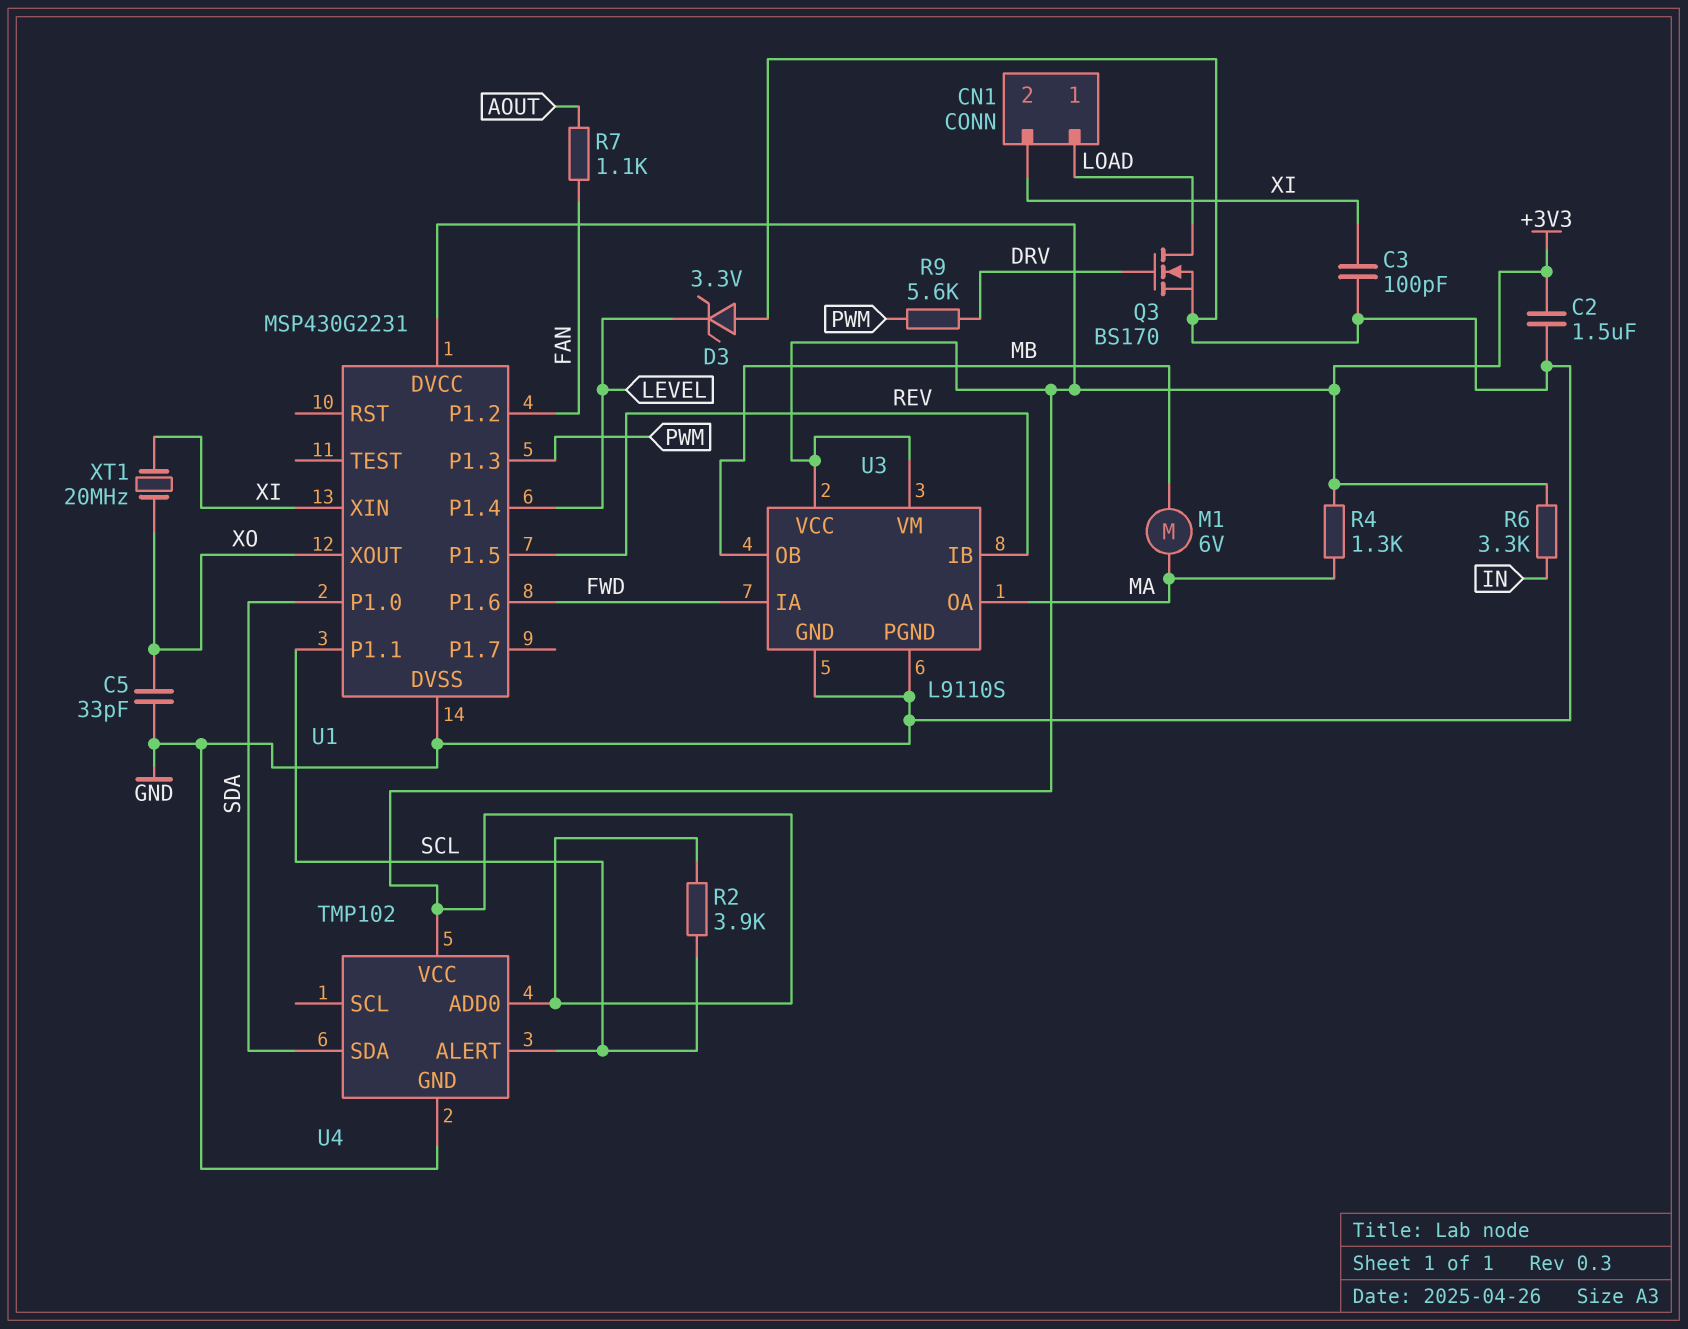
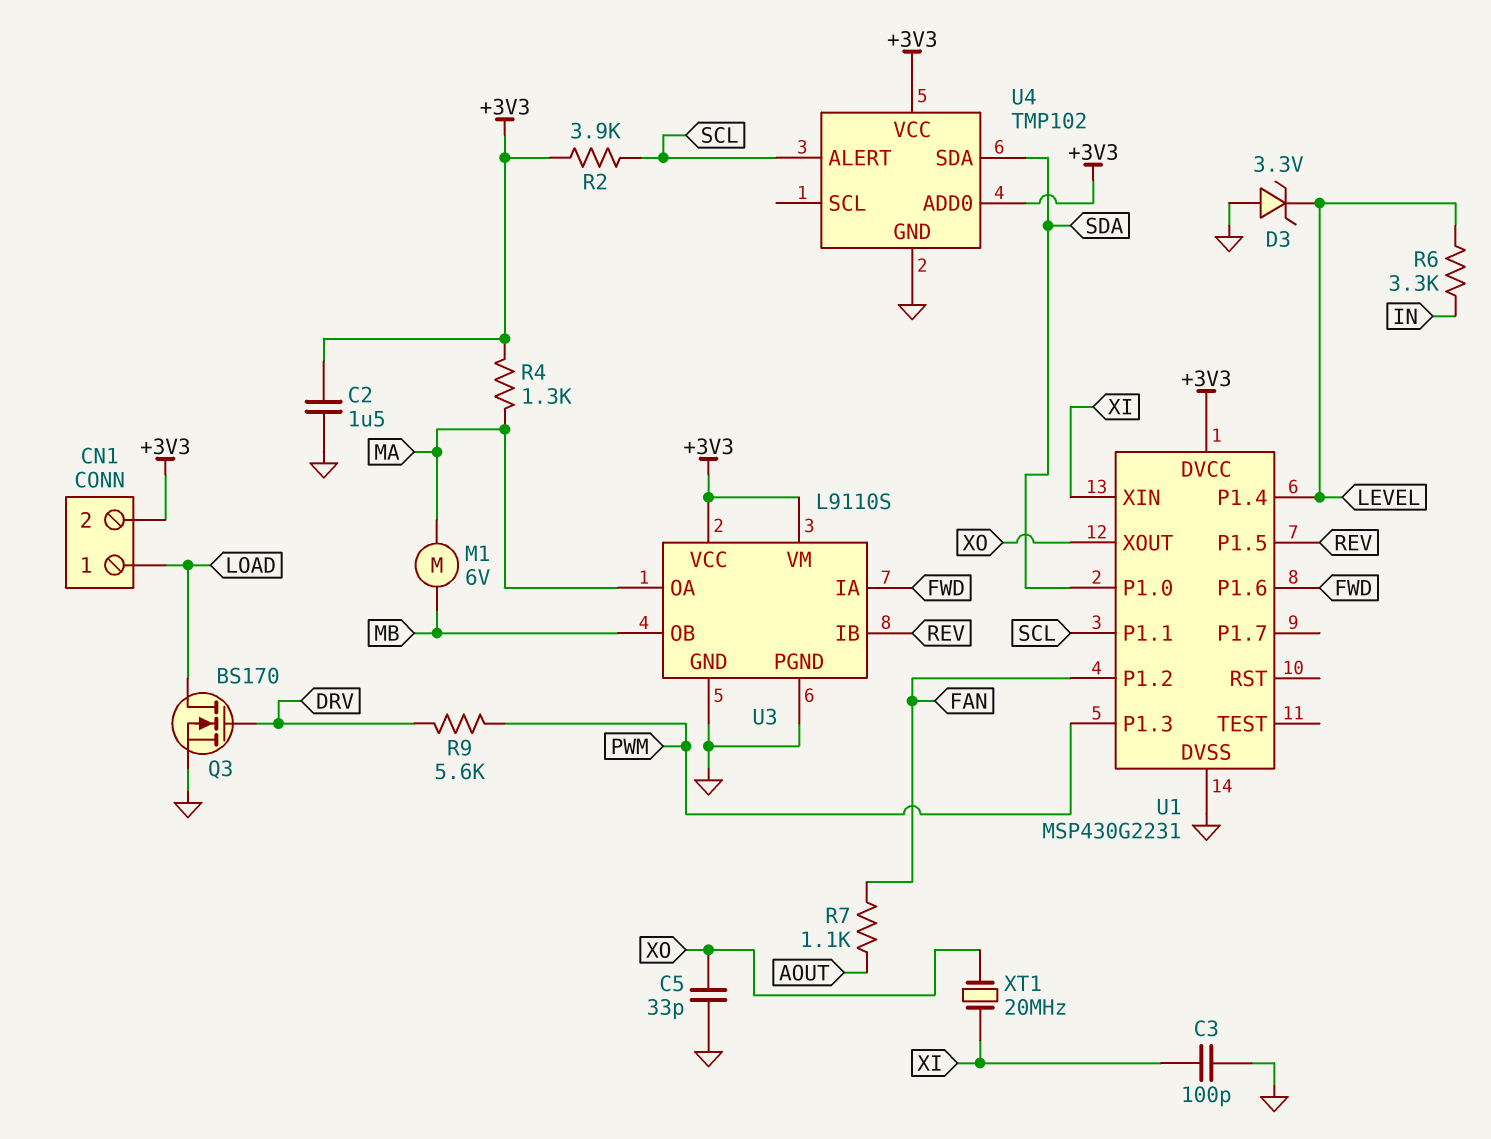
CN1 pin 2: XI -> +3V3
R6: 3.3k (+3V3, IN) -> 3.3k (IN, LEVEL)

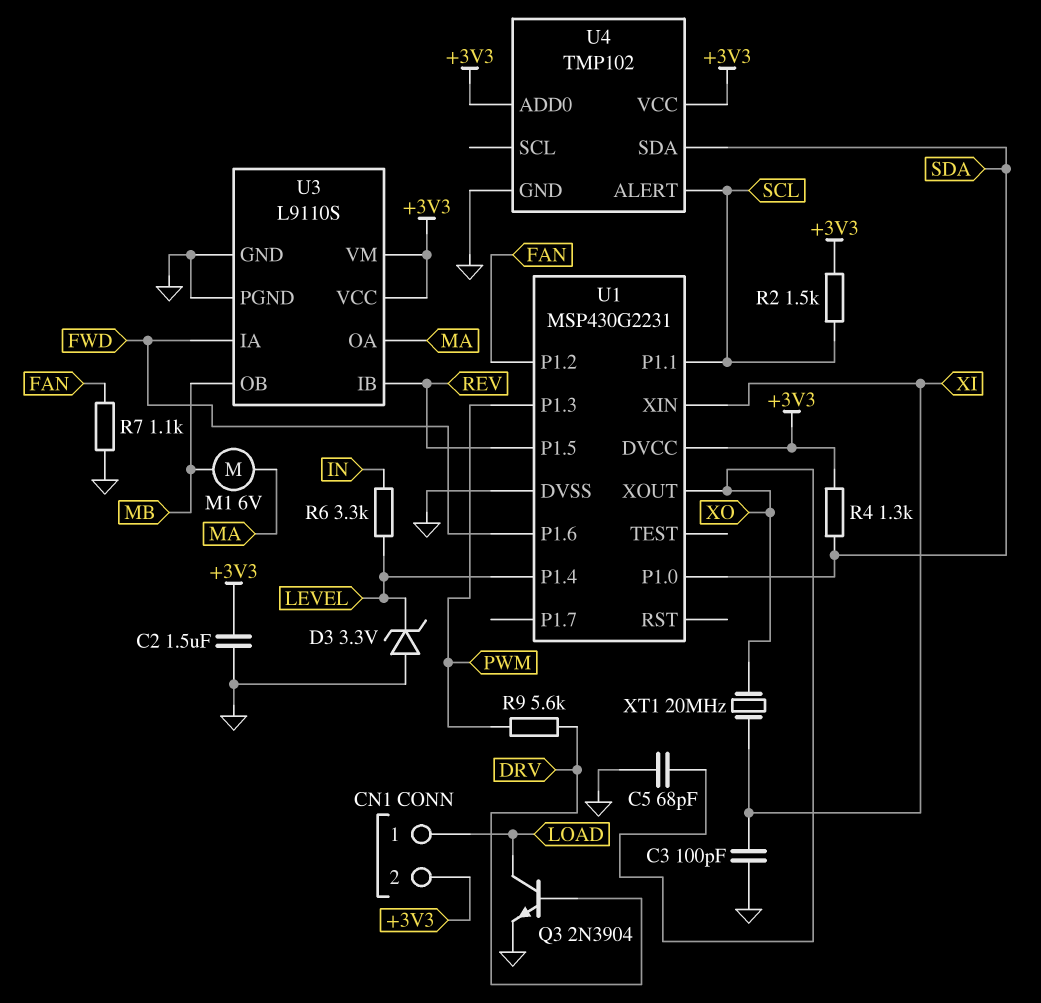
C5: 33pF (GND, XO) -> 68pF (GND, XO)
Q3: NMOS BS170 (G DRV, D LOAD, S GND) -> NPN 2N3904 (B DRV, C LOAD, E GND)
R2: 3.9k (+3V3, SCL) -> 1.5k (+3V3, SCL)
R4: 1.3k (+3V3, MA) -> 1.3k (+3V3, SDA)
R7: 1.1k (AOUT, FAN) -> 1.1k (FAN, GND)

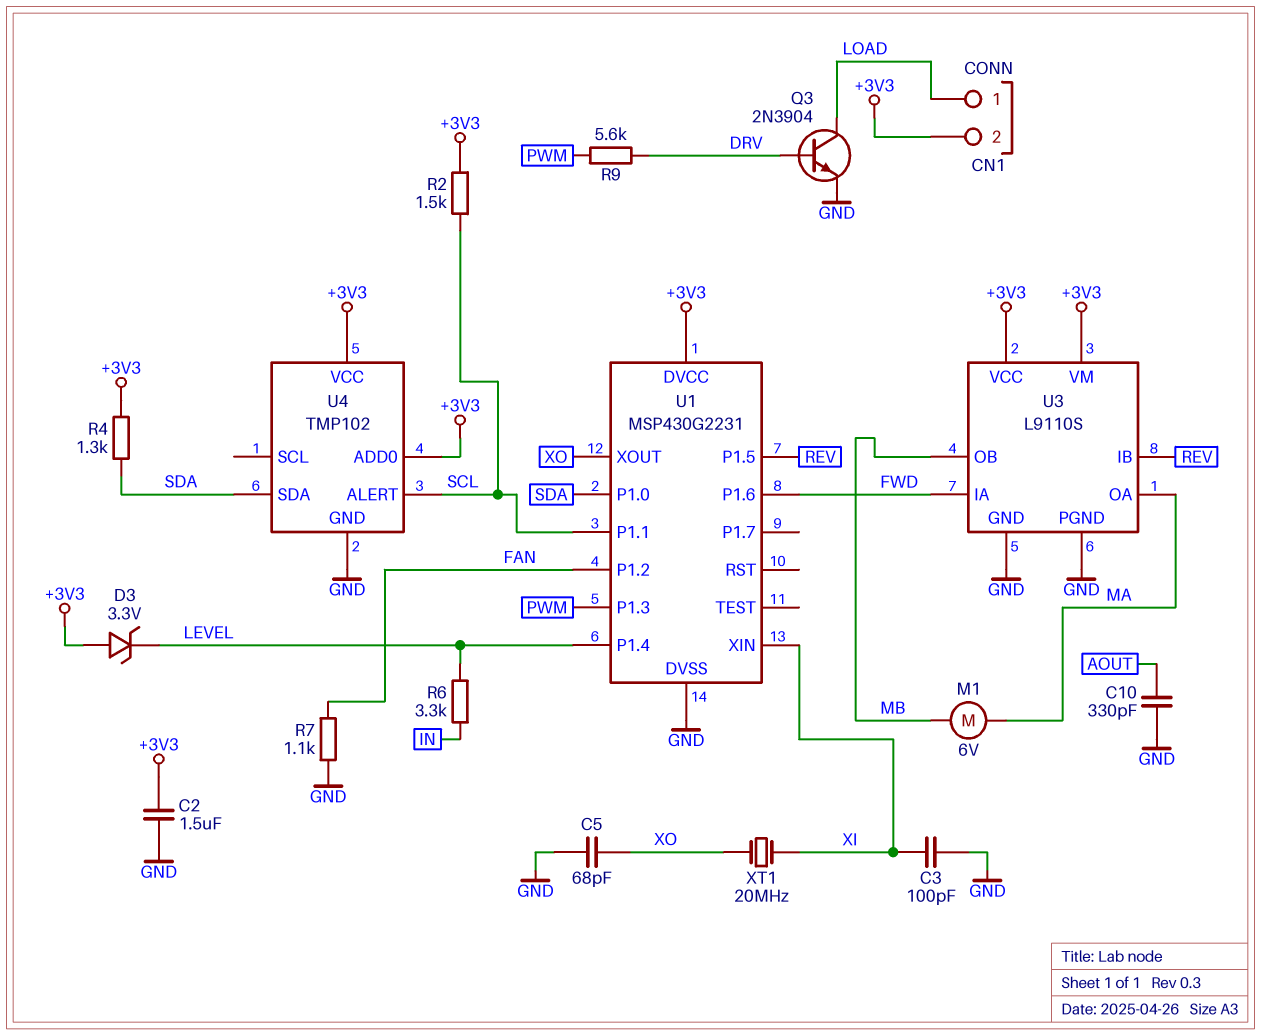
C10: none -> 330pF (AOUT, GND)
D3: zener 3.3V (A GND, K LEVEL) -> zener 3.3V (A +3V3, K LEVEL)

